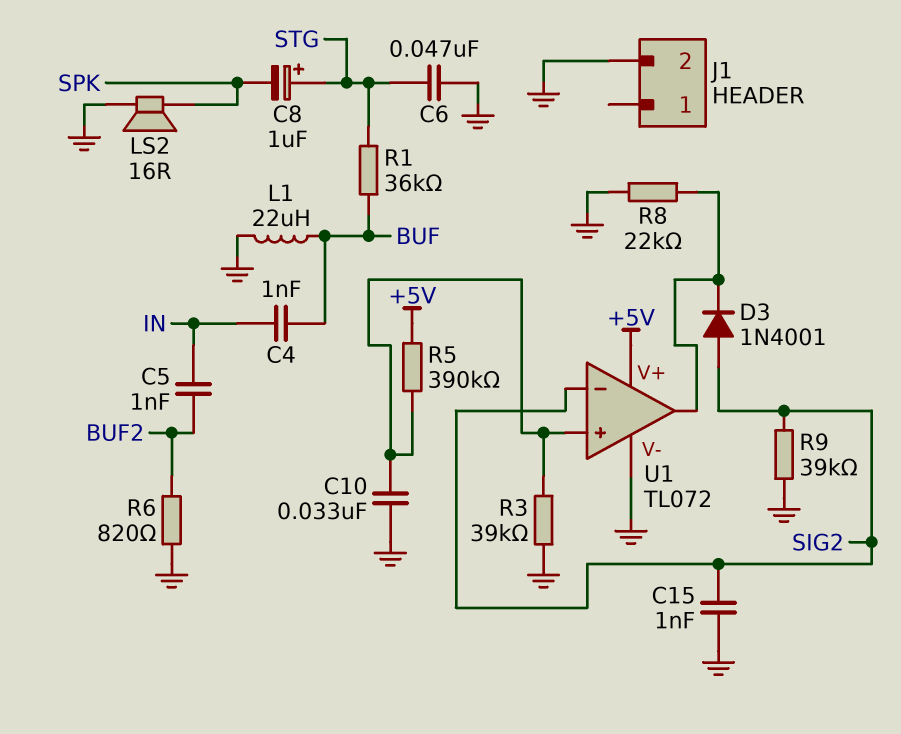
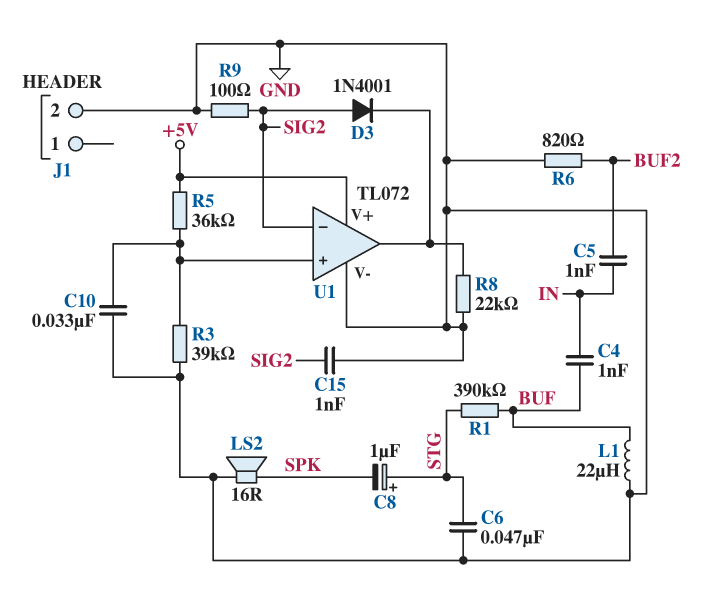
R1: 36k (BUF, STG) -> 390k (BUF, STG)
R5: 390k (+5V, U1/in+) -> 36k (+5V, U1/in+)
R9: 39k (GND, SIG2) -> 100 (GND, SIG2)

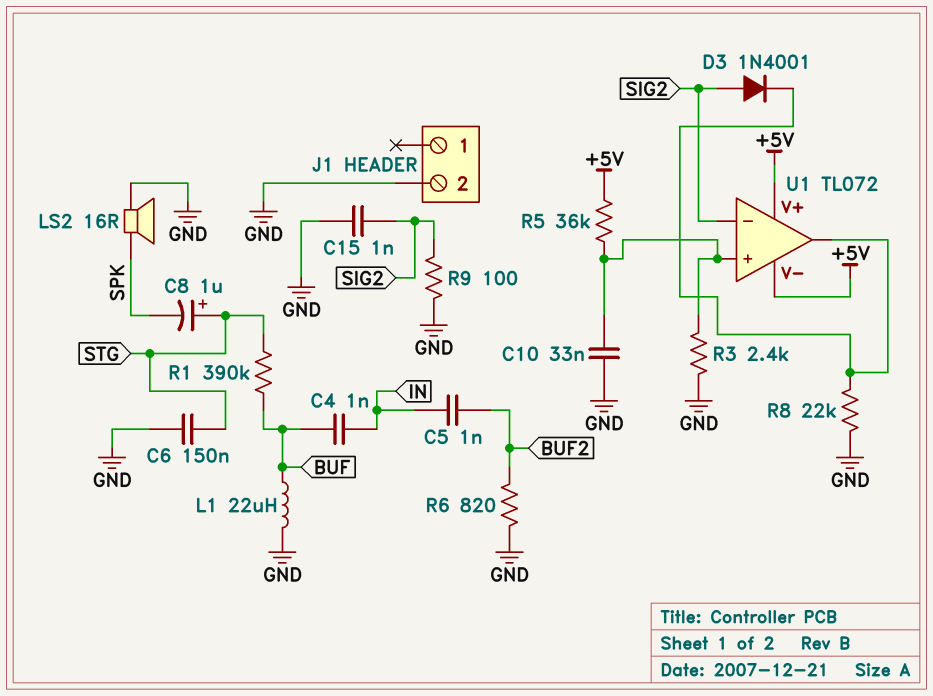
C6: 47nF (GND, STG) -> 150nF (GND, STG)
R3: 39k (GND, U1/in+) -> 2.4k (GND, U1/in+)
U1 pin V-: GND -> +5V

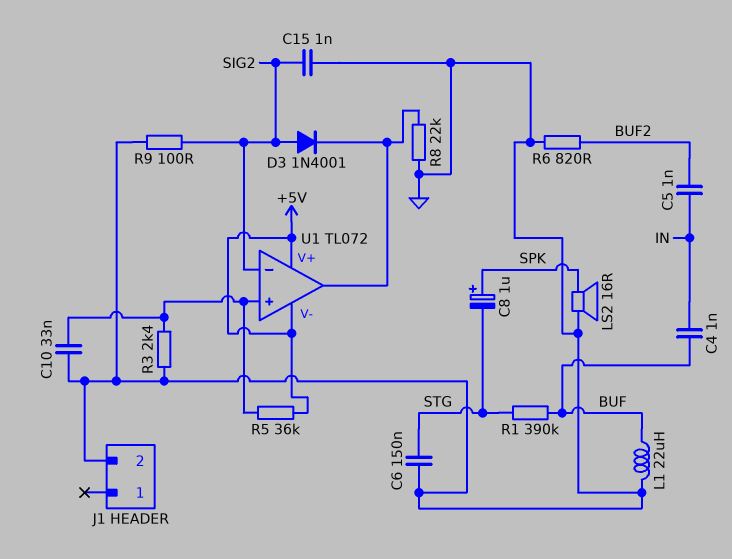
C8: 1uF (plus STG, minus SPK) -> 1uF (plus SPK, minus STG)

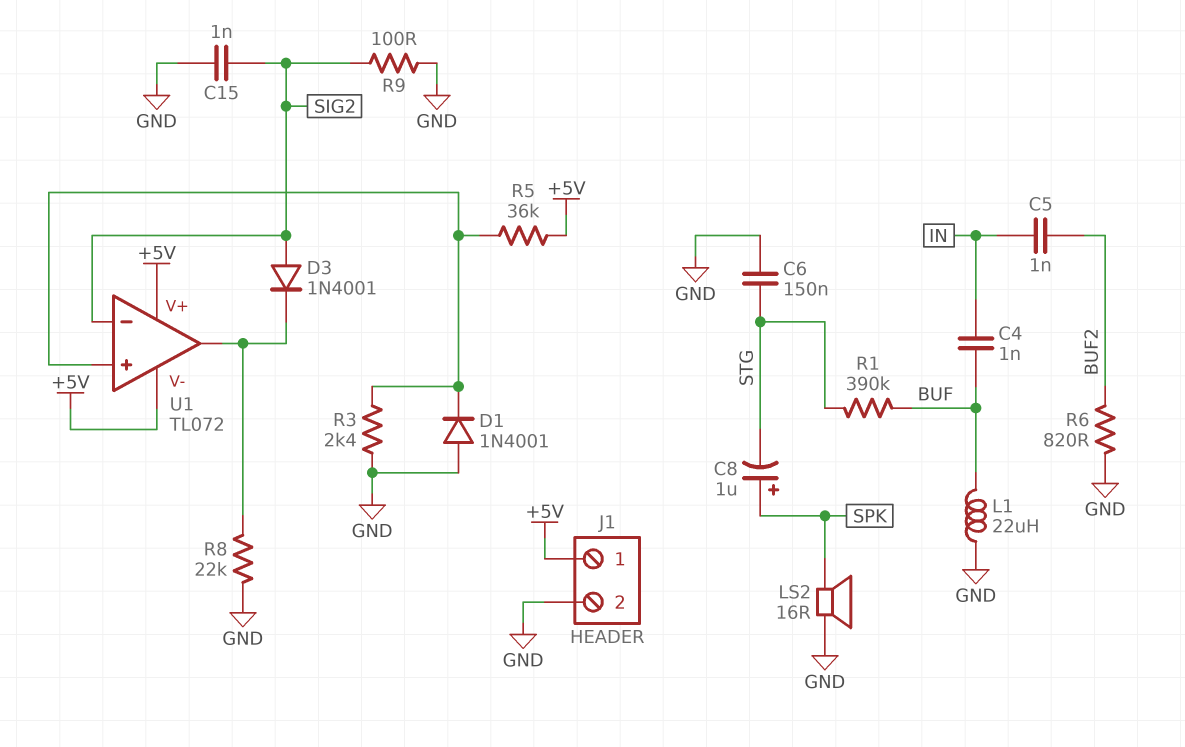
C10: 33nF (GND, U1/in+) -> none
D1: none -> diode 1N4001 (A GND, K U1/in+)
J1 pin 1: none -> +5V

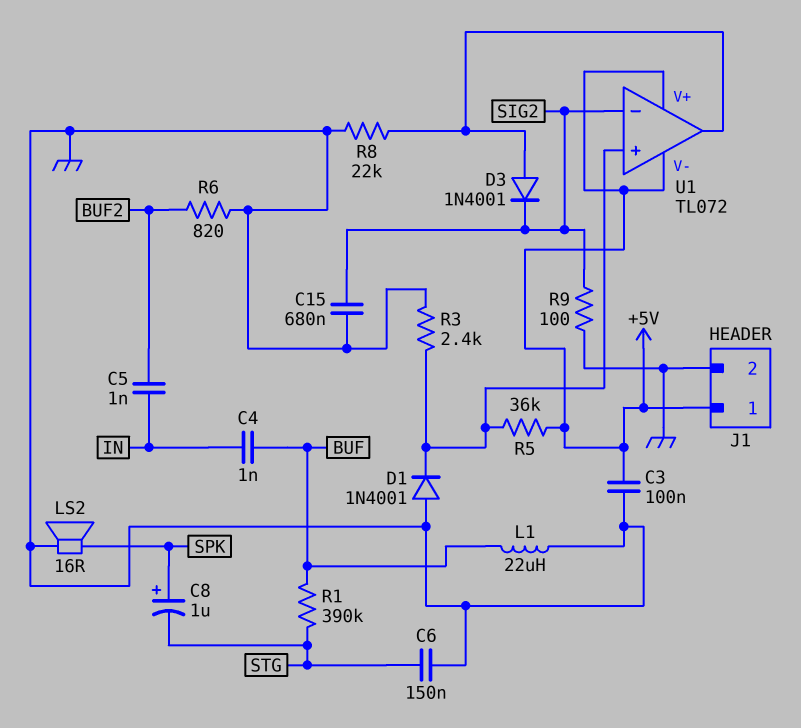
C3: none -> 100nF (+5V, GND)
C15: 1nF (GND, SIG2) -> 680nF (GND, SIG2)
D3: diode 1N4001 (A SIG2, K U1/out) -> diode 1N4001 (A U1/out, K SIG2)

